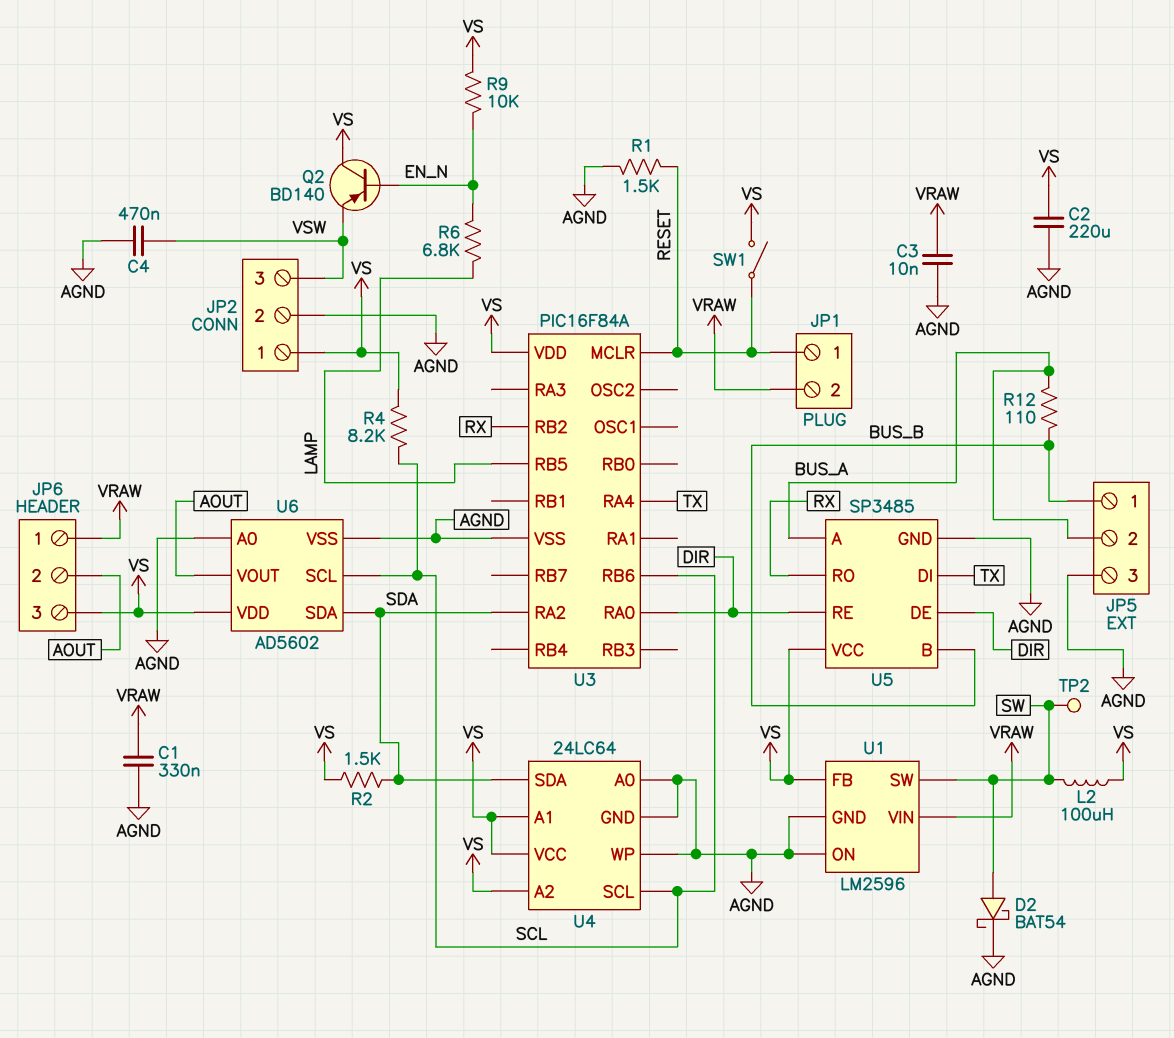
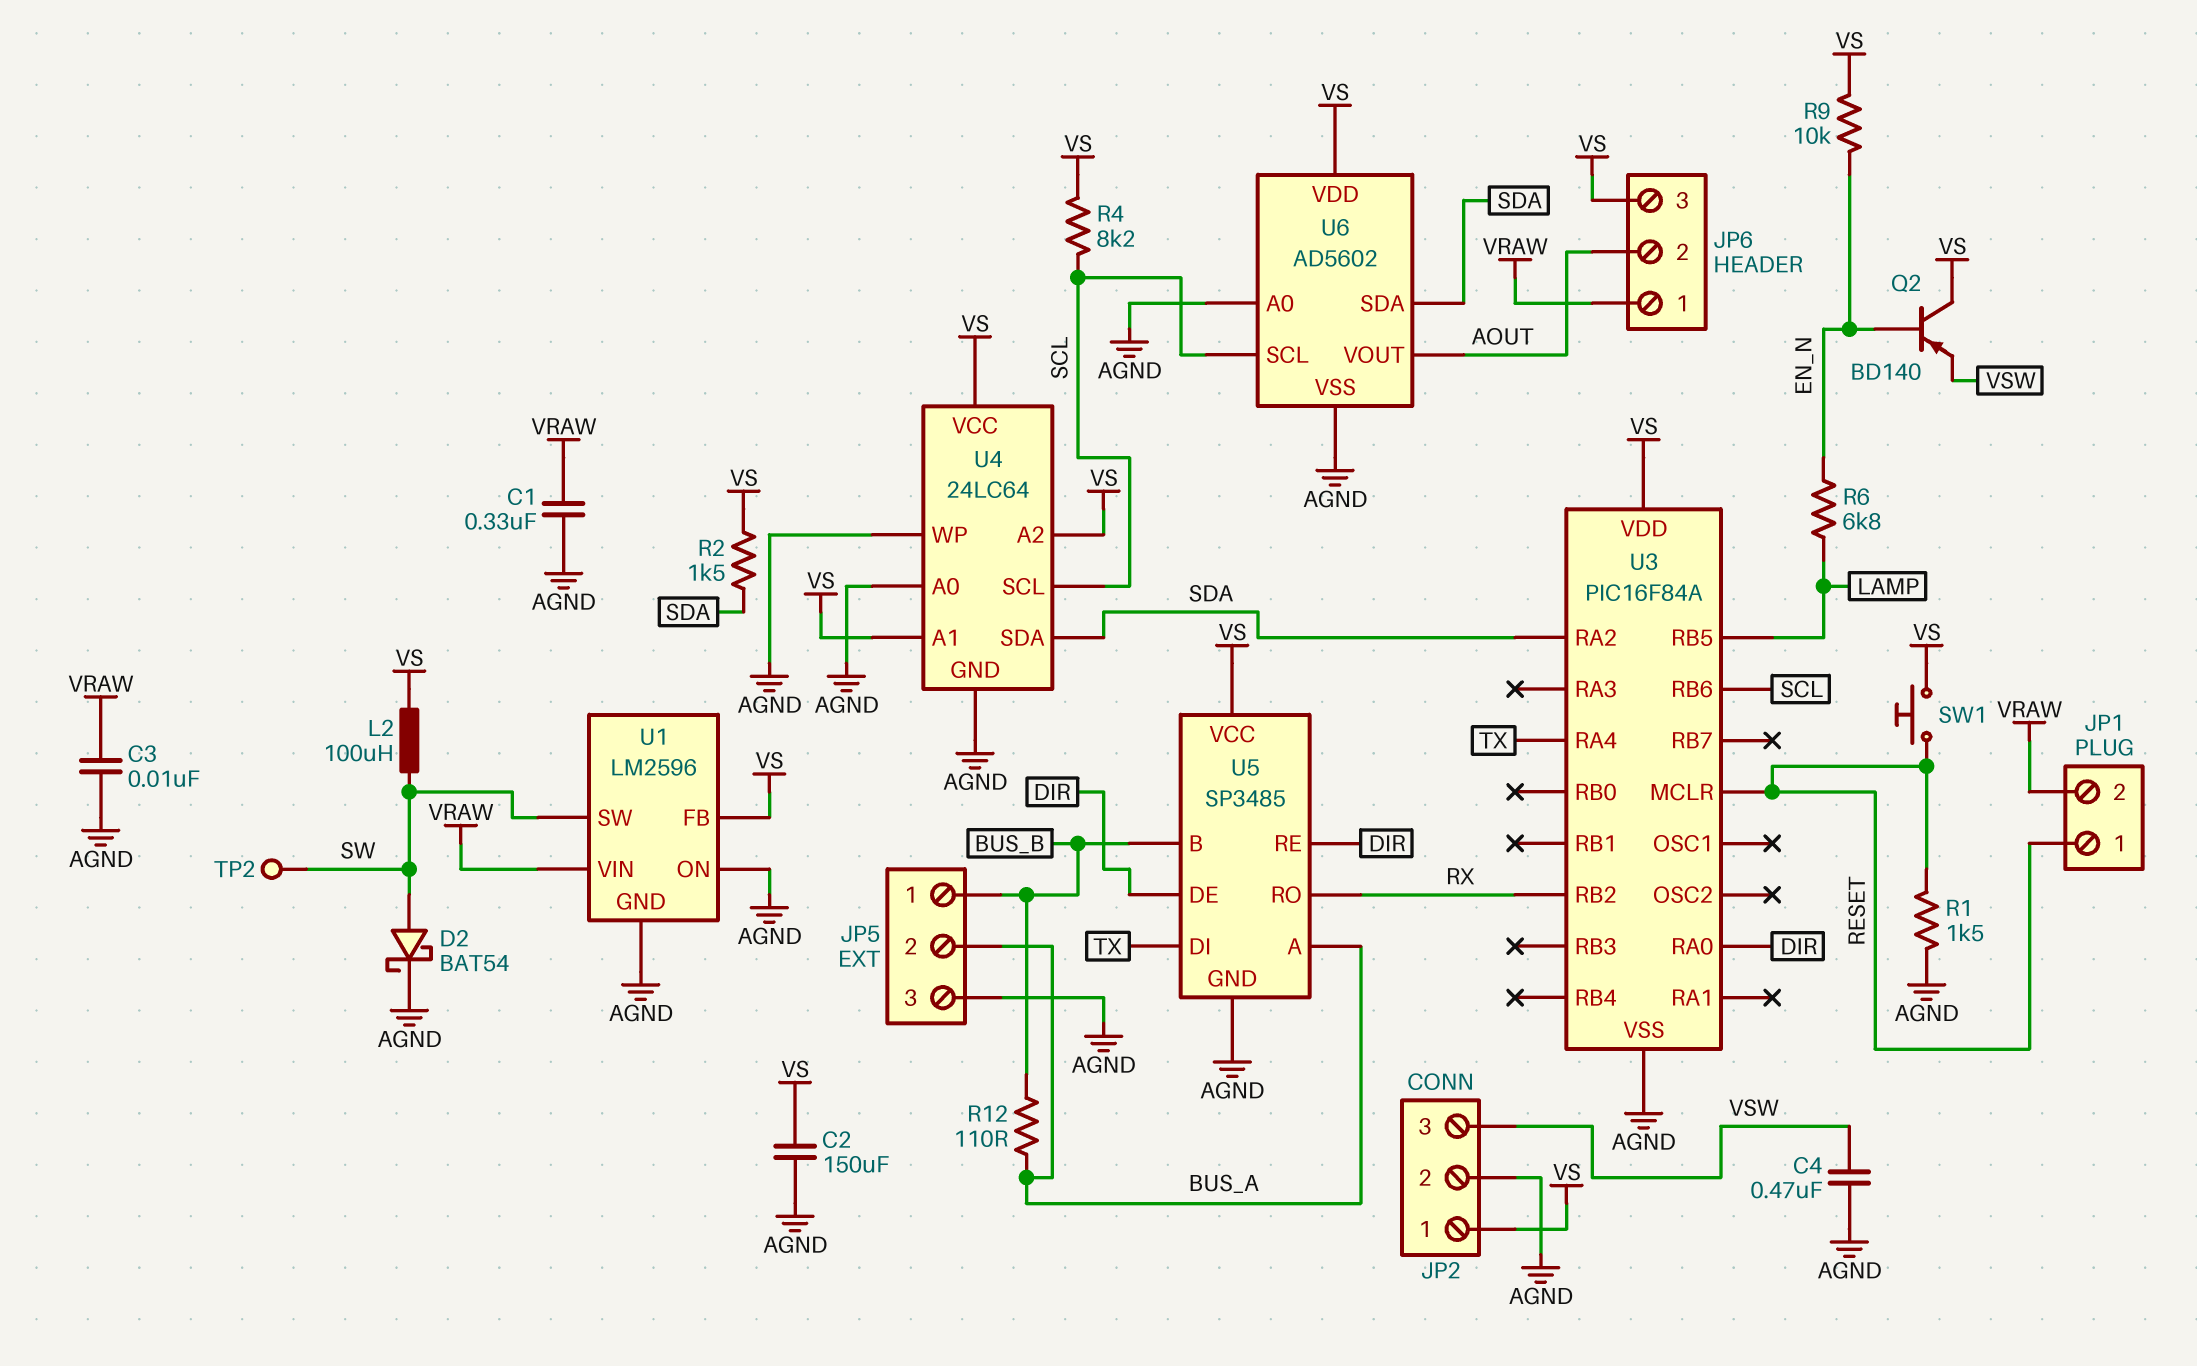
C2: 220uF (AGND, VS) -> 150uF (AGND, VS)
SW1: switch (RESET, VS) -> button (RESET, VS)

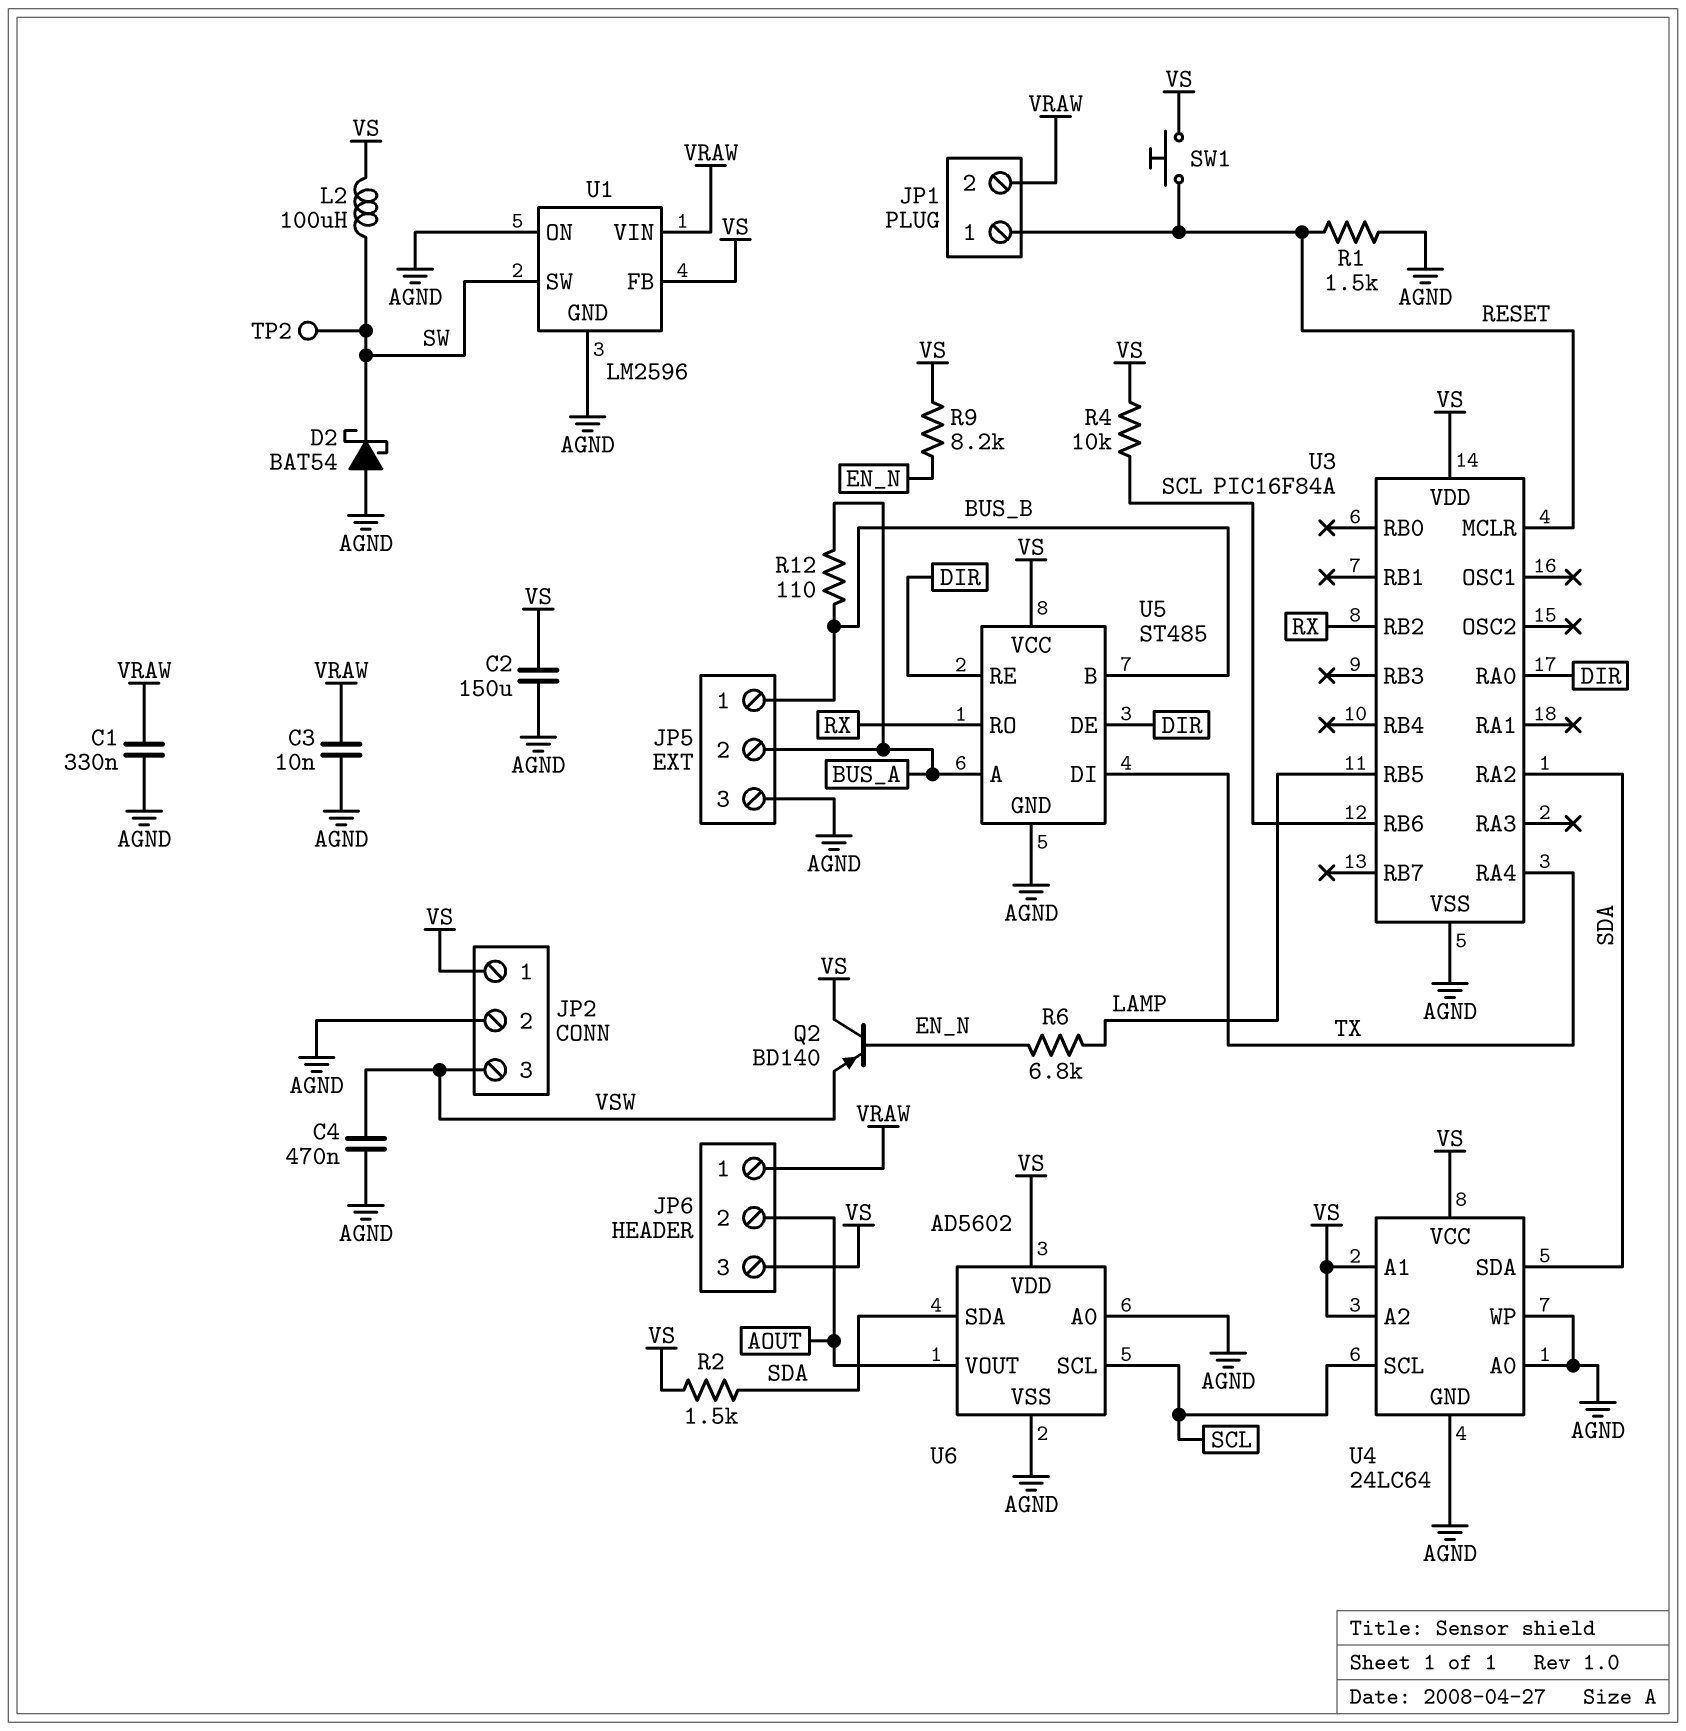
D2: schottky BAT54 (A SW, K AGND) -> schottky BAT54 (A AGND, K SW)
R4: 8.2k (SCL, VS) -> 10k (SCL, VS)
R9: 10k (EN_N, VS) -> 8.2k (EN_N, VS)
U5: SP3485 -> ST485

